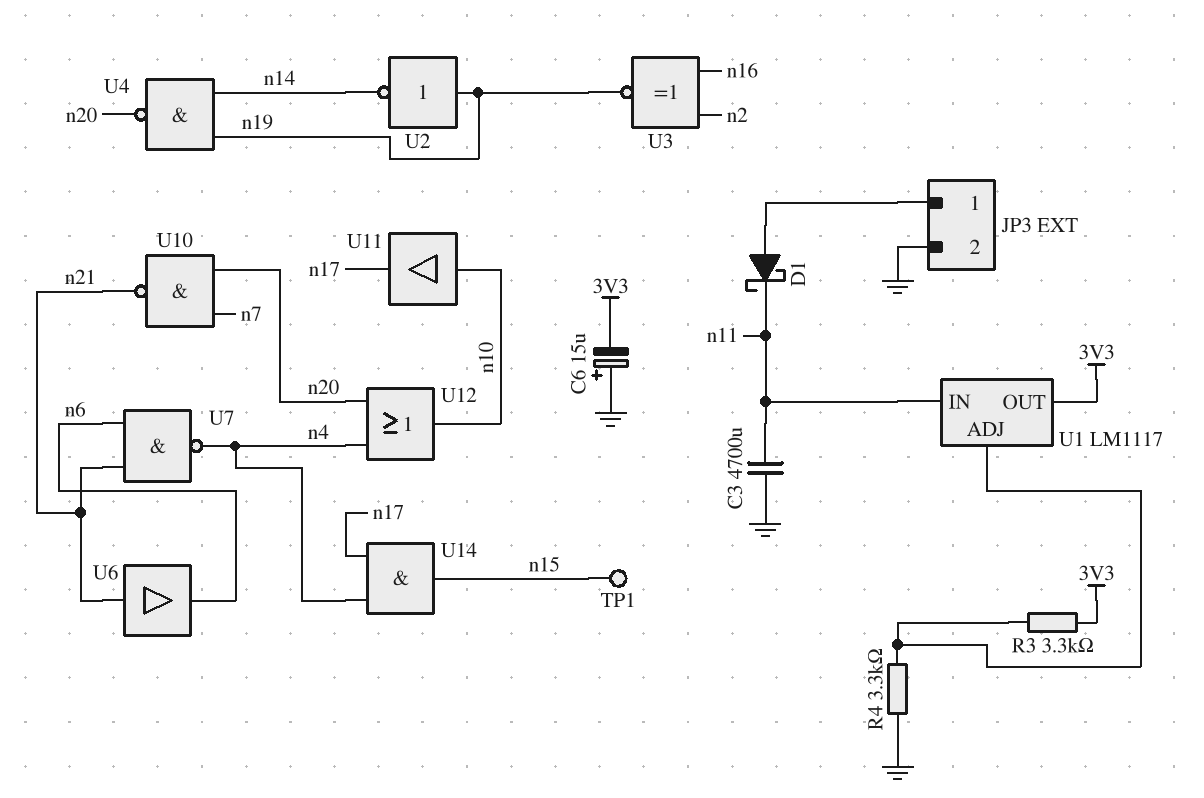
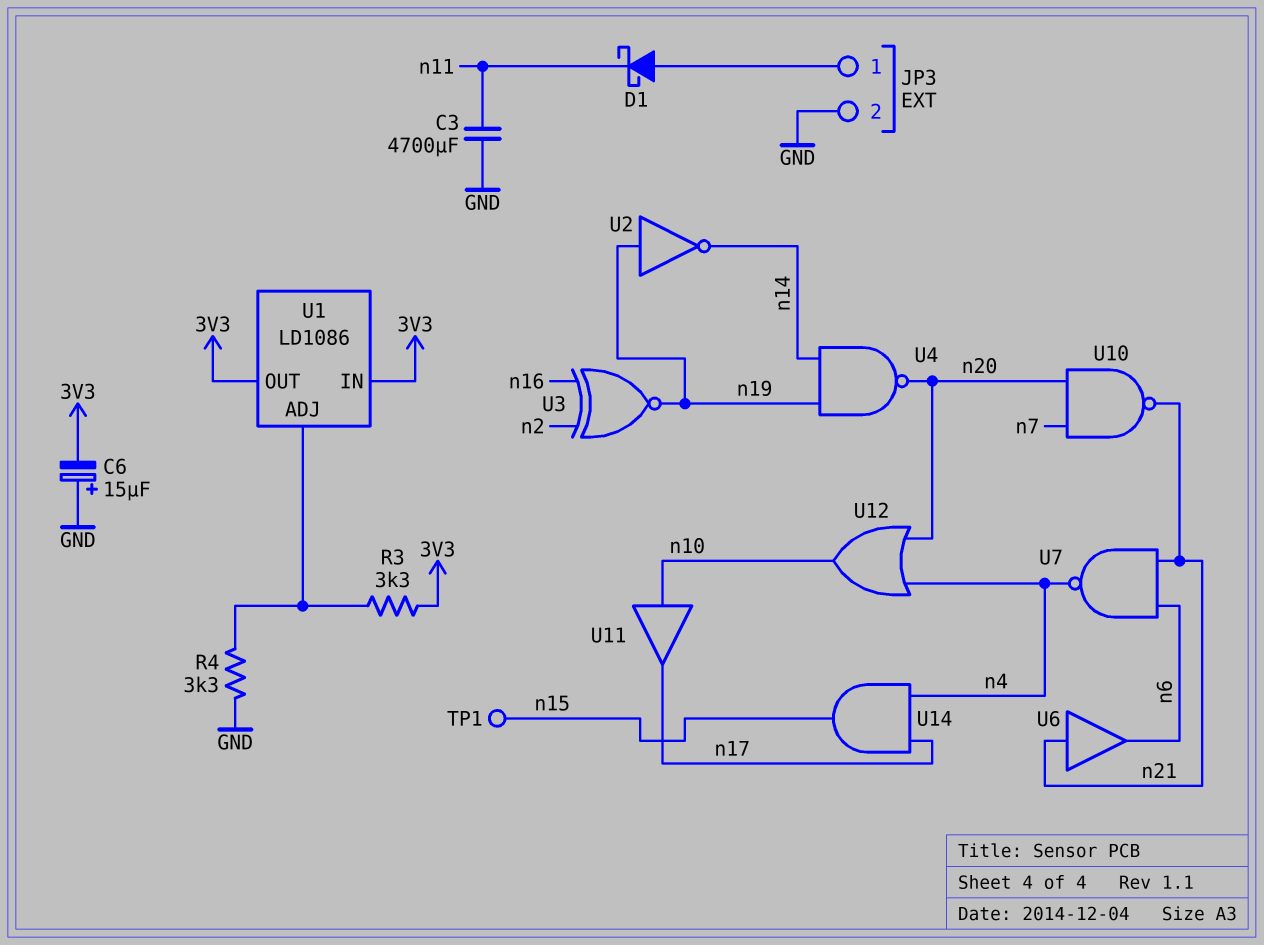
U1: LM1117 -> LD1086
U1 pin IN: n11 -> 3V3

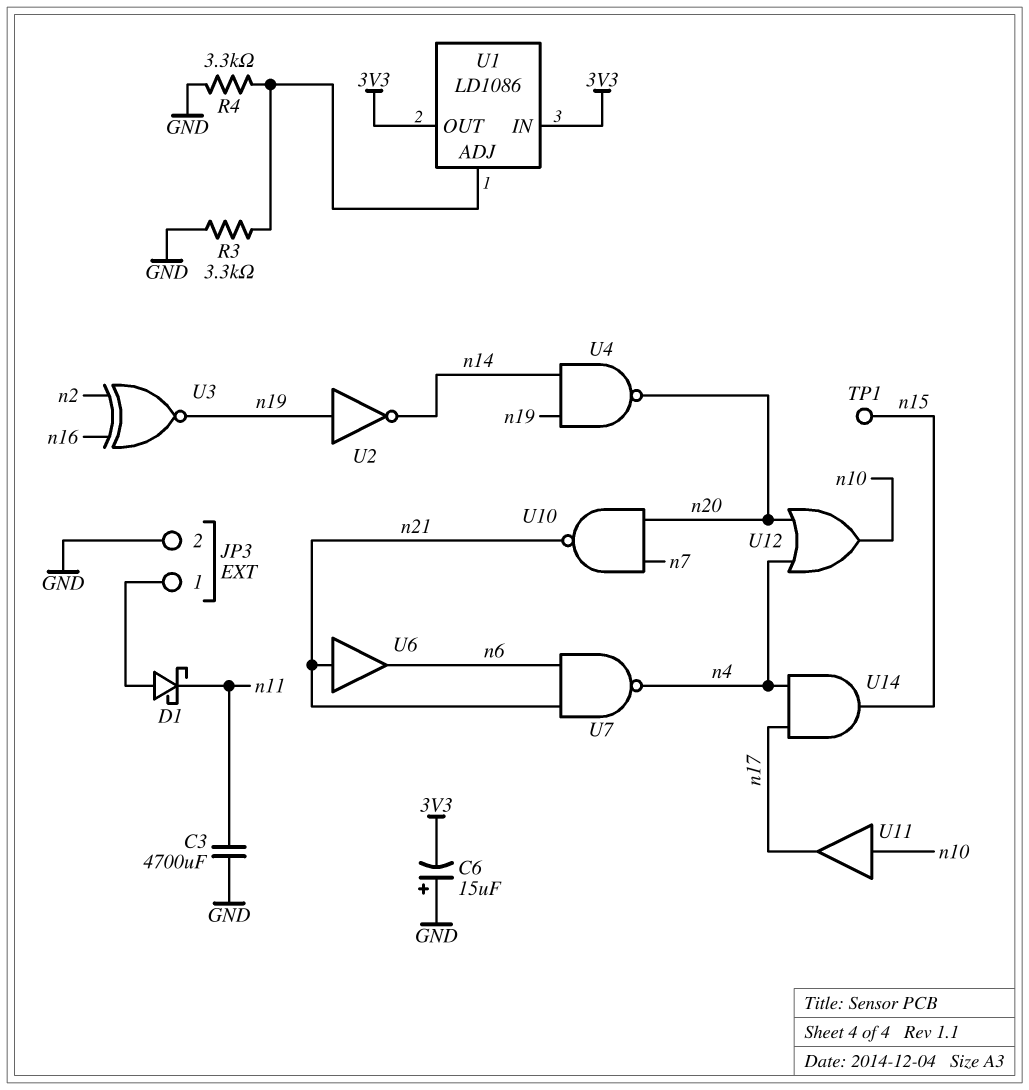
R3: 3.3k (3V3, U1/ADJ) -> 3.3k (GND, U1/ADJ)

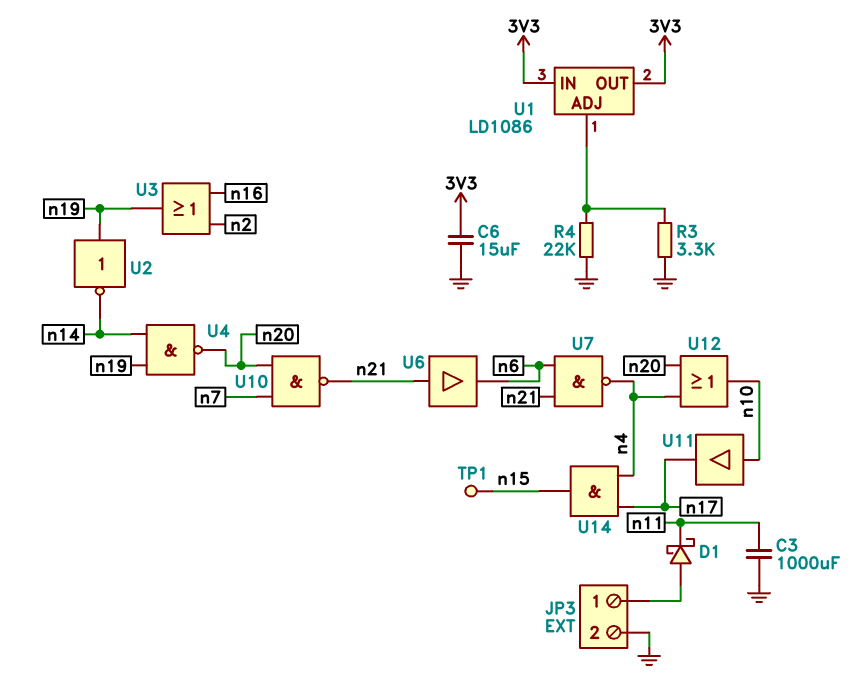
C3: 4700uF (GND, n11) -> 1000uF (GND, n11)
C6: 15uF (plus GND, minus 3V3) -> 15uF (3V3, GND)
R4: 3.3k (GND, U1/ADJ) -> 22k (GND, U1/ADJ)
U3: XNOR (in n2, in n16, out n19) -> OR (in n2, in n16, out n19)

